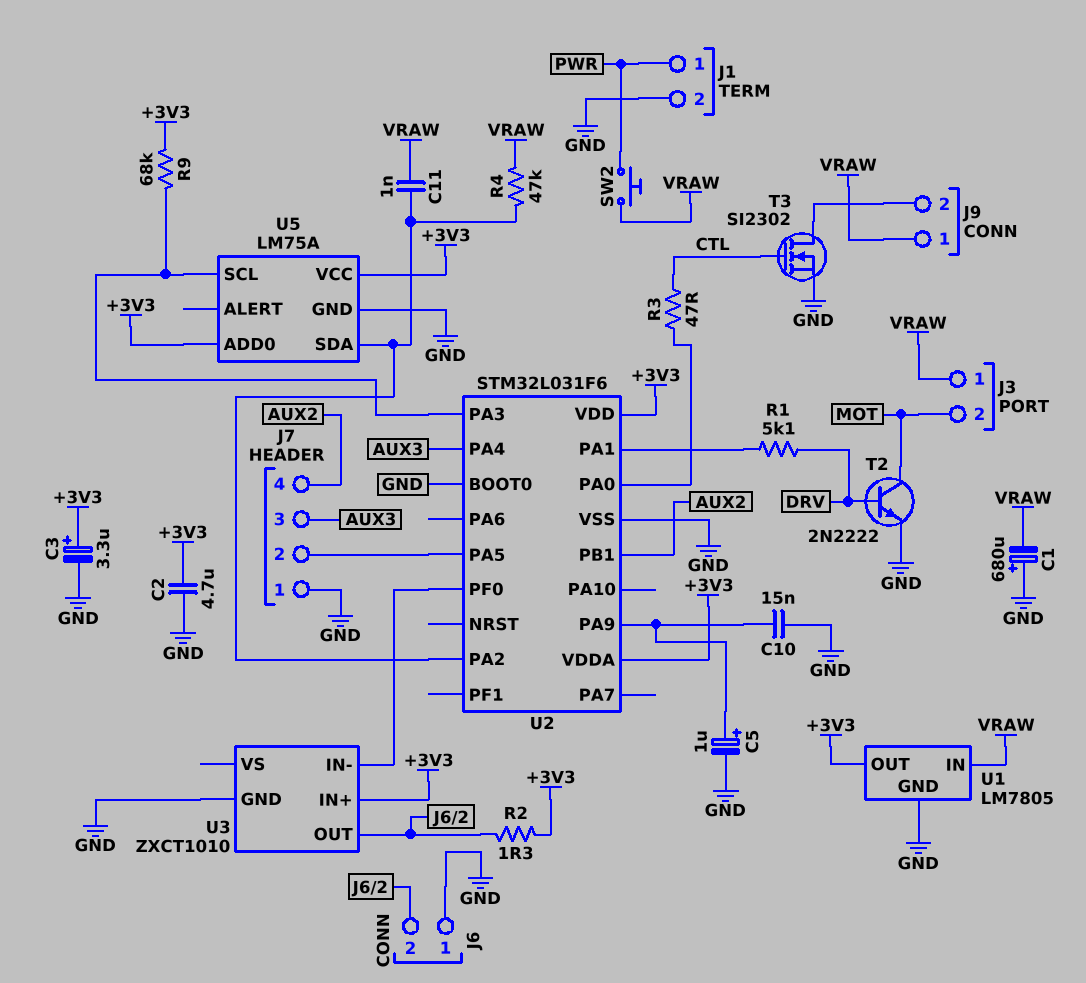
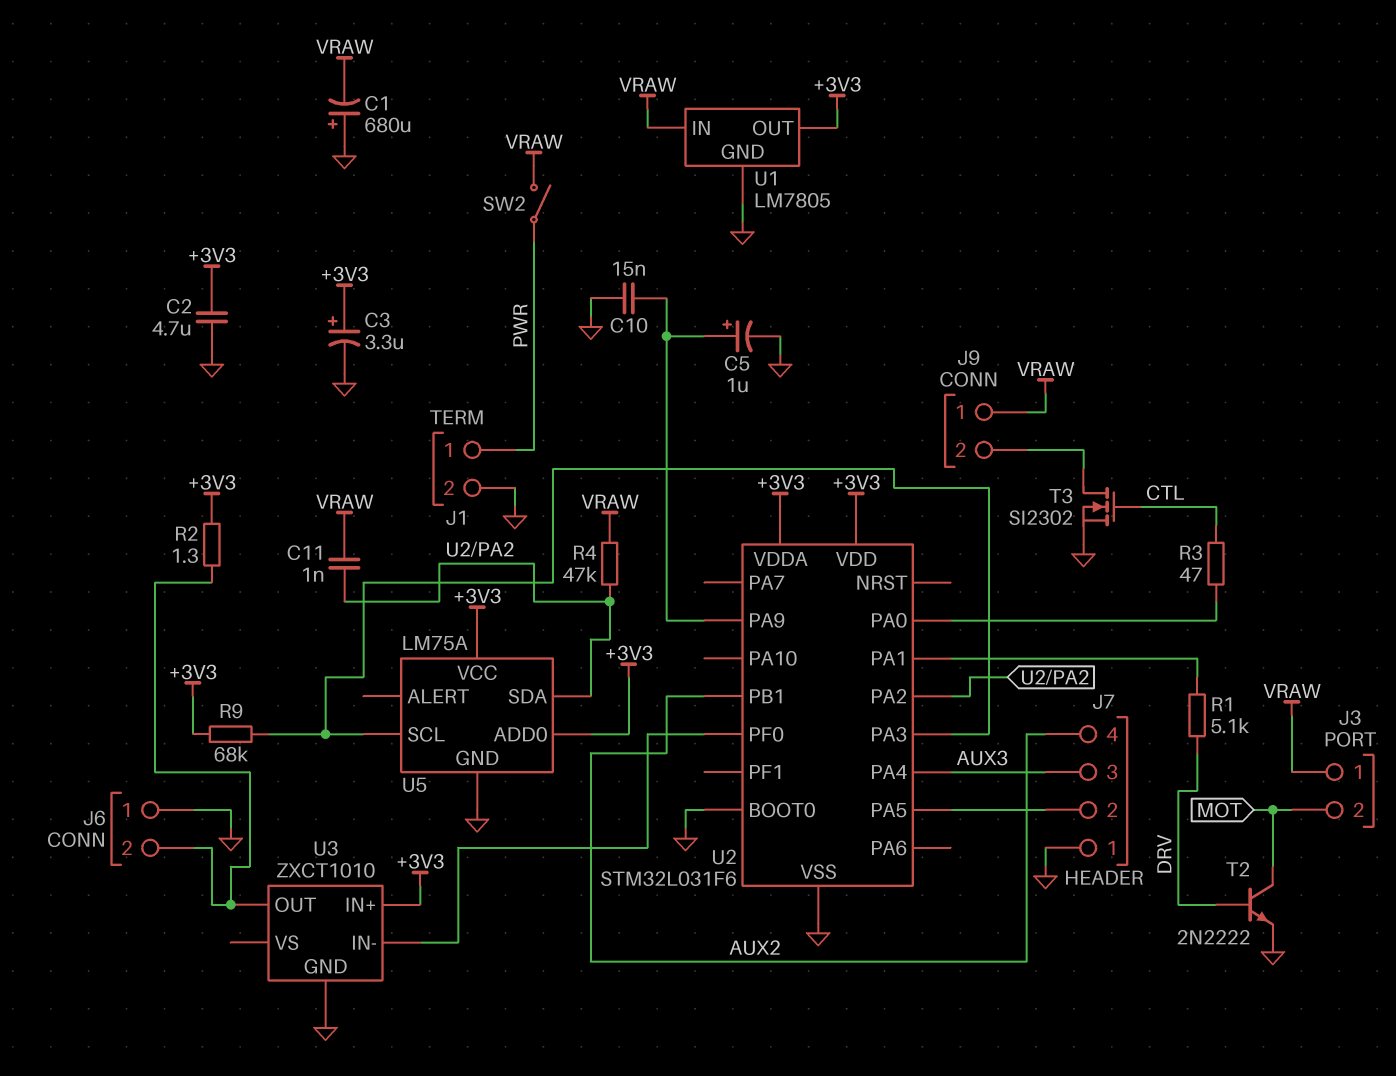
SW2: button (PWR, VRAW) -> switch (PWR, VRAW)

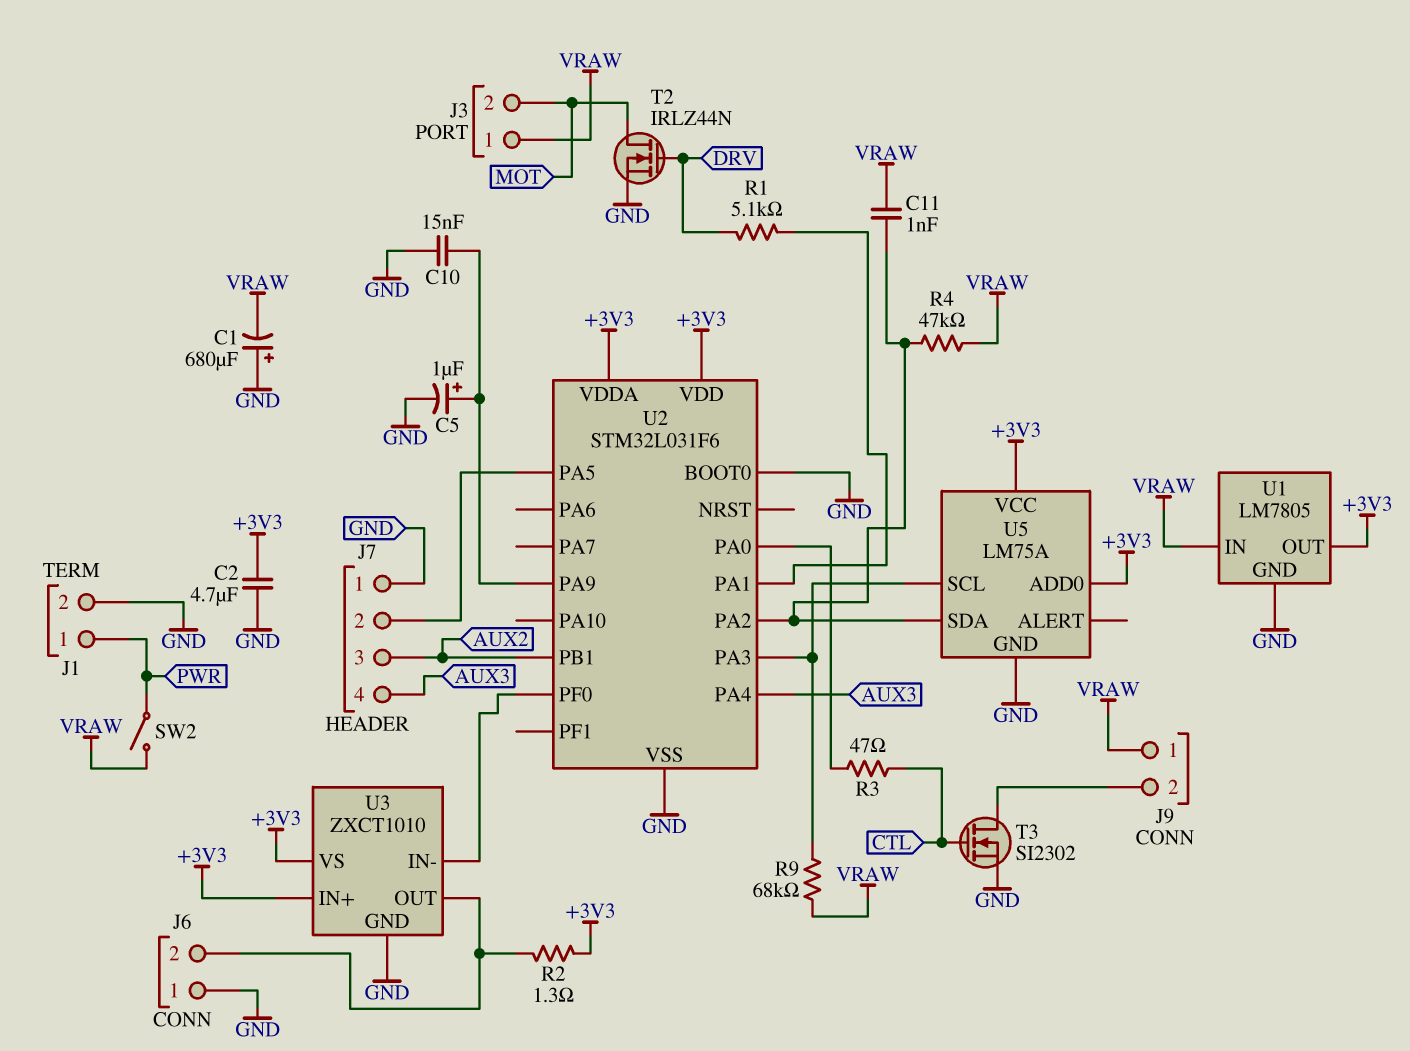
C3: 3.3uF (plus +3V3, minus GND) -> none
J7 pin 3: AUX3 -> AUX2
J7 pin 4: AUX2 -> AUX3
R9: 68k (+3V3, U2/PA3) -> 68k (U2/PA3, VRAW)
T2: NPN 2N2222 (B DRV, C MOT, E GND) -> NMOS IRLZ44N (G DRV, D MOT, S GND)
U3 pin VS: none -> +3V3

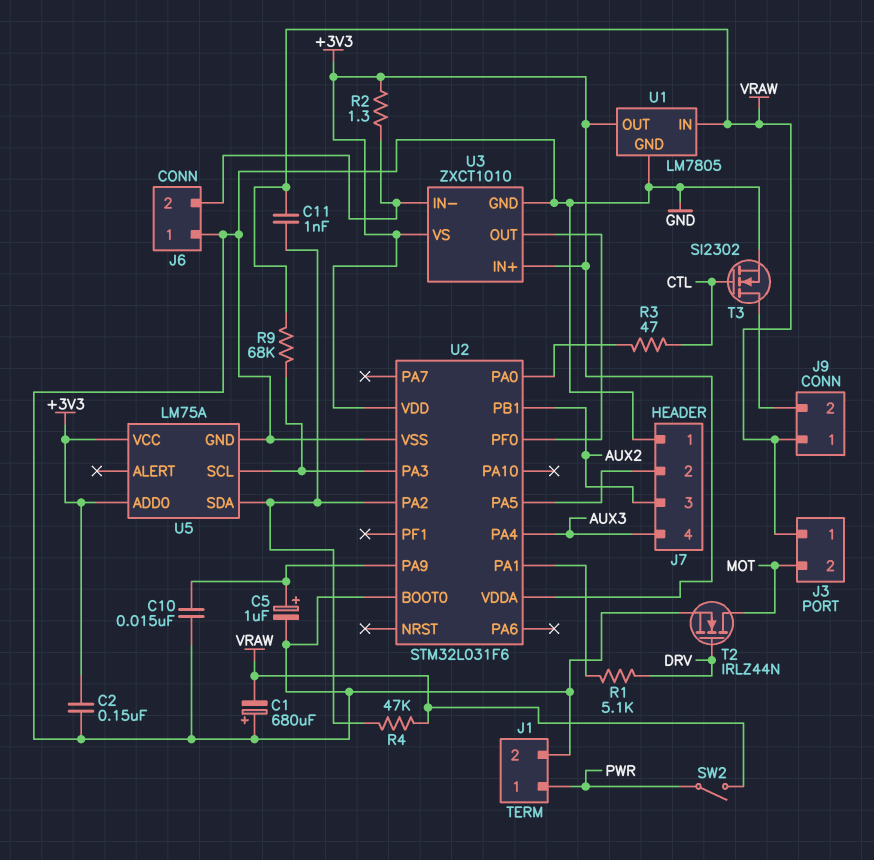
C2: 4.7uF (+3V3, GND) -> 150nF (+3V3, GND)
U3 pin IN-: U2/PF0 -> J6/2
U3 pin OUT: J6/2 -> U2/PF0

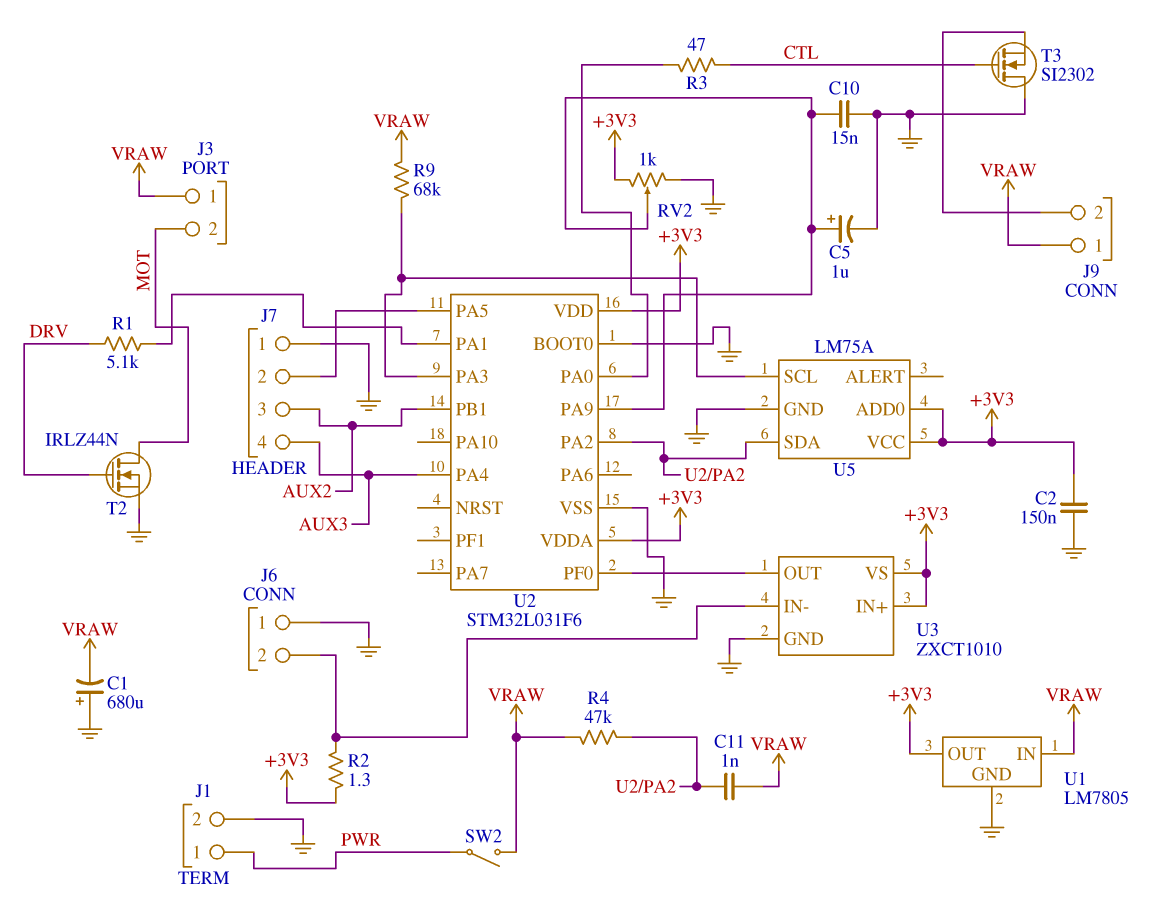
RV2: none -> 1k (+3V3, GND, wiper U2/PA9)
T3: NMOS SI2302 (G CTL, D J9/2, S GND) -> NMOS SI2302 (G CTL, D GND, S J9/2)

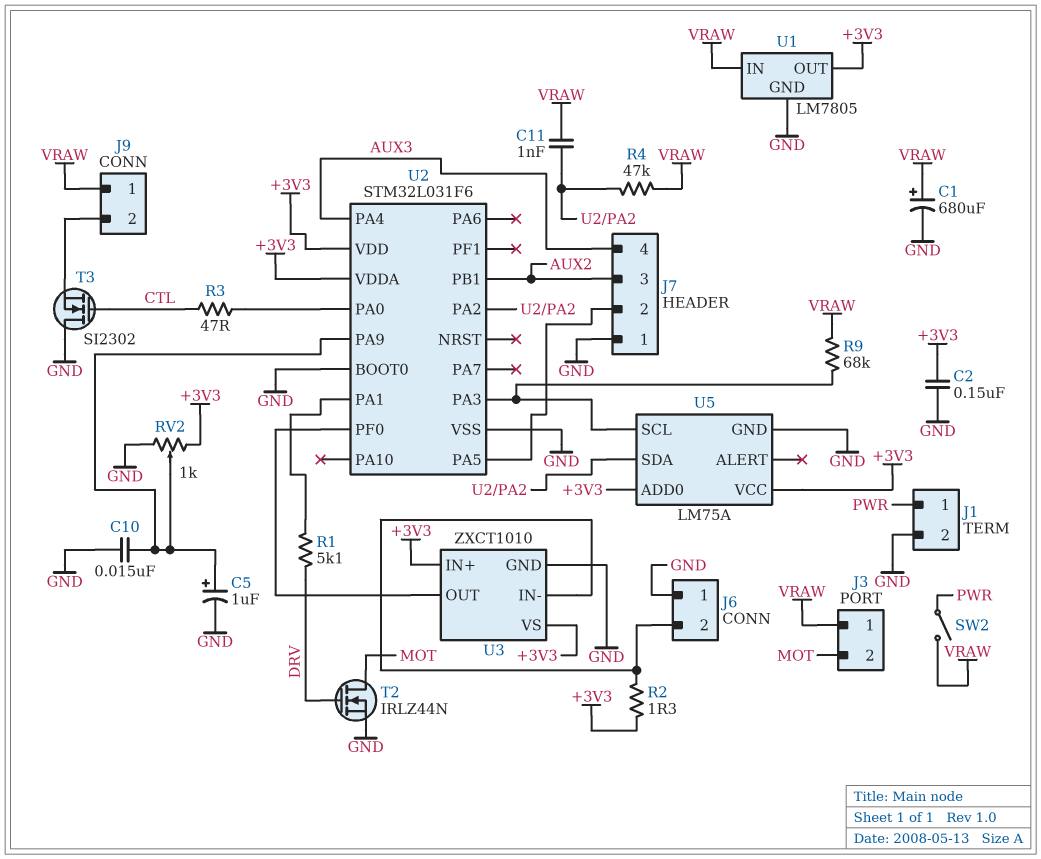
C1: 680uF (plus GND, minus VRAW) -> 680uF (plus VRAW, minus GND)

